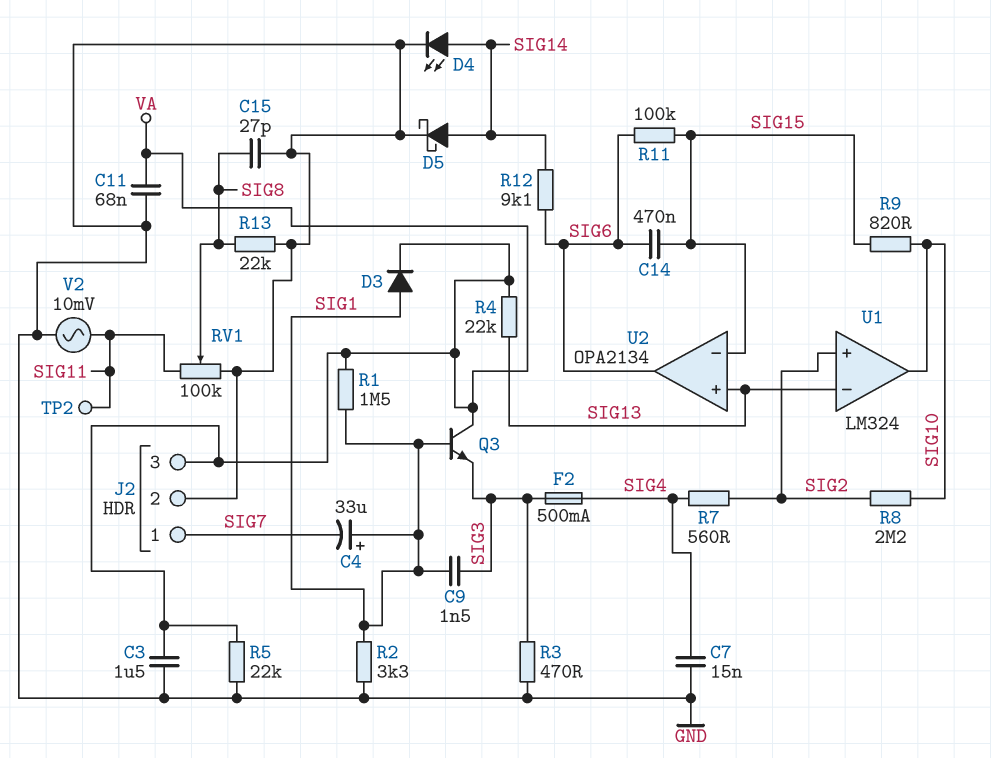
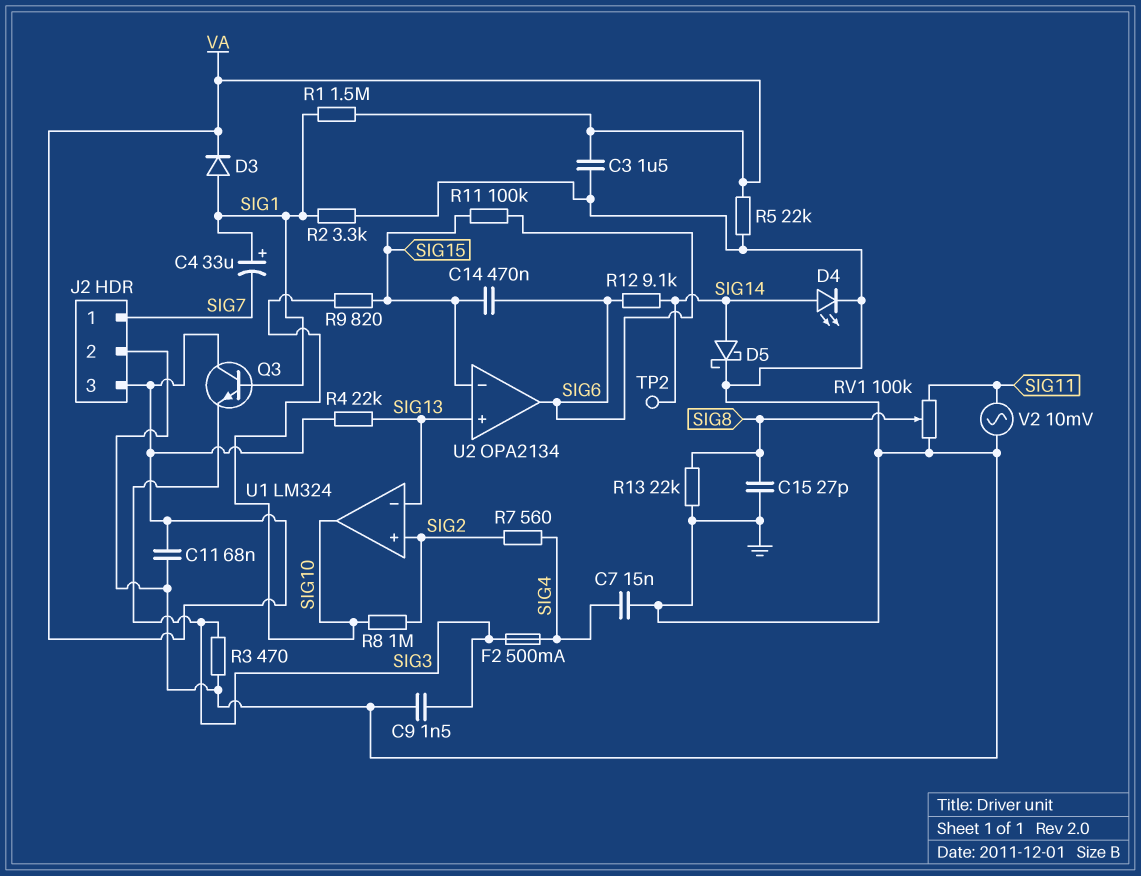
C9: 1.5nF (SIG1, SIG3) -> 1.5nF (GND, SIG3)
R8: 2.2M (SIG2, SIG10) -> 1M (SIG2, SIG10)
TP2: test point (SIG11) -> test point (SIG14)

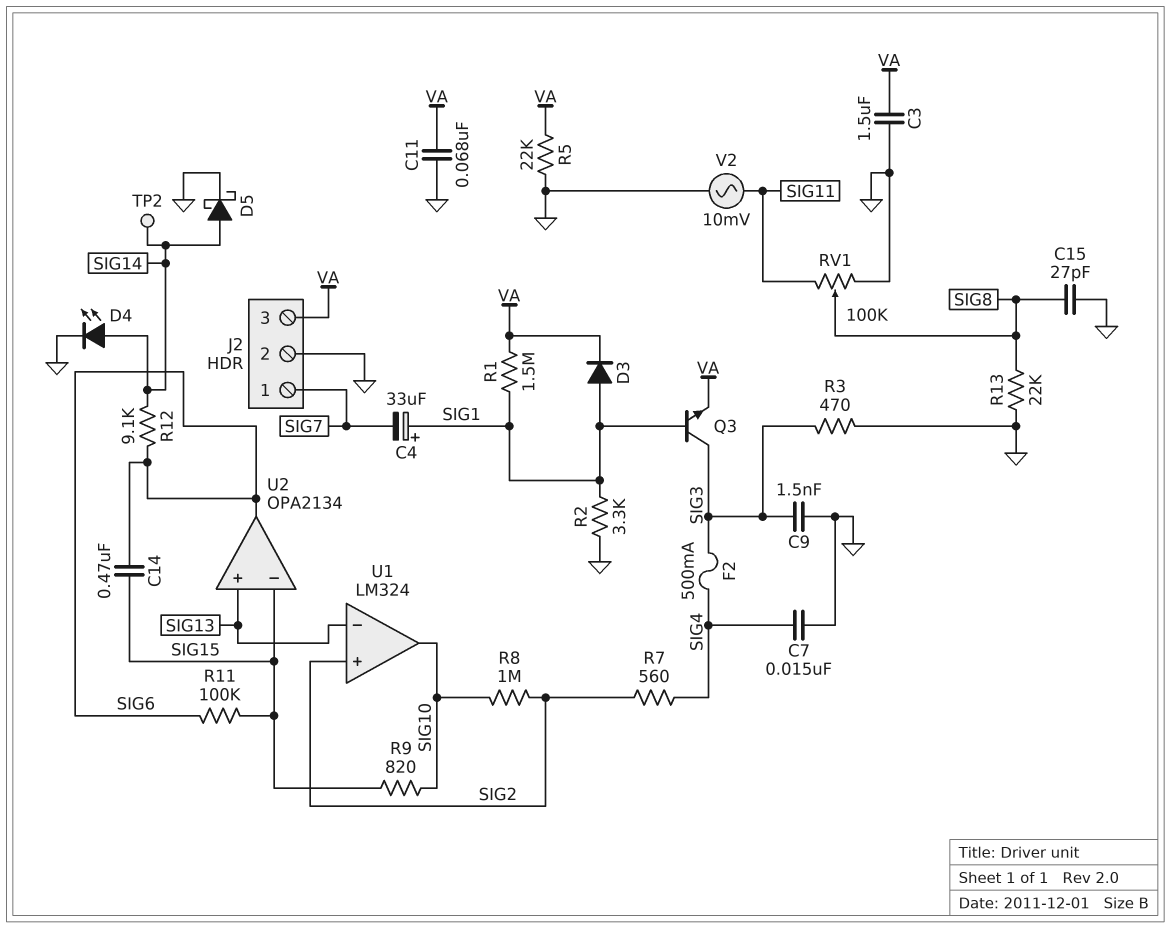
Q3: NPN (B SIG1, C VA, E SIG3) -> NPN (B SIG1, C SIG3, E VA)
R4: 22k (SIG13, VA) -> none

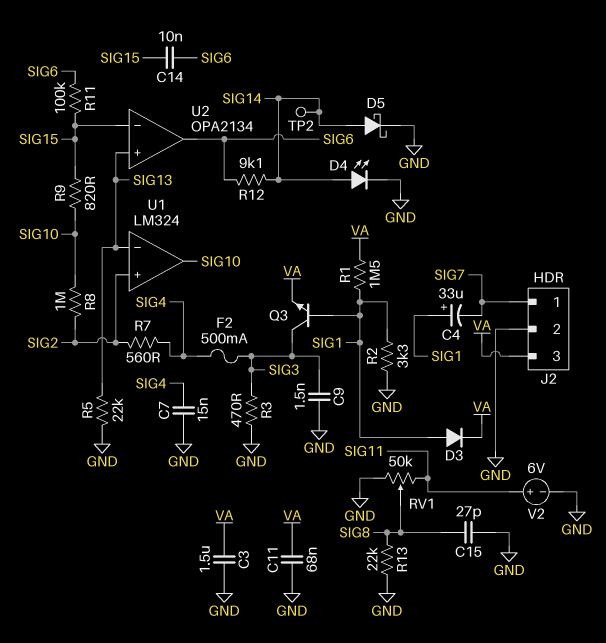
C14: 470nF (SIG6, SIG15) -> 10nF (SIG6, SIG15)
R5: 22k (GND, VA) -> 22k (GND, SIG13)
RV1: 100k (GND, SIG11, wiper SIG8) -> 50k (GND, SIG11, wiper SIG8)
V2: AC 10mV (GND, SIG11) -> 6V (plus SIG11, minus GND)

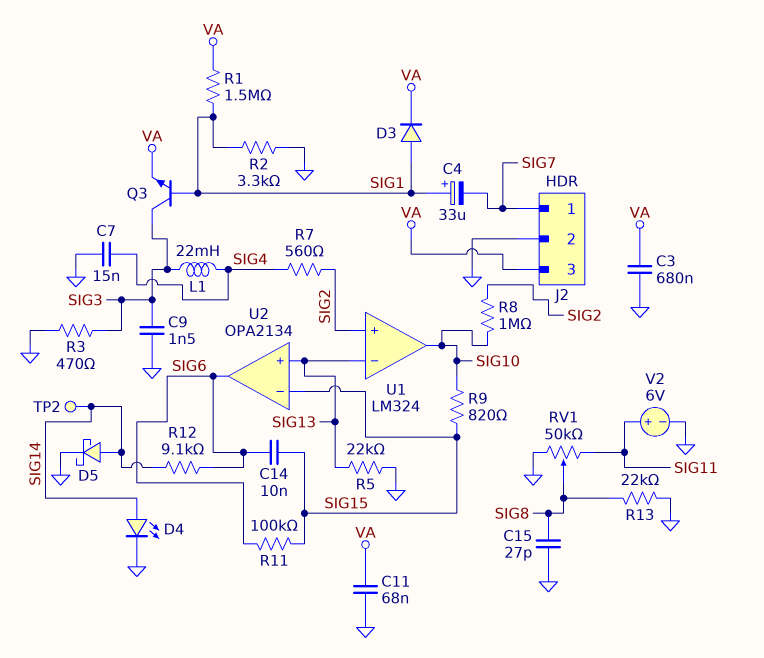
C3: 1.5uF (GND, VA) -> 680nF (GND, VA)
F2: 500mA (SIG3, SIG4) -> none
L1: none -> 22mH (SIG3, SIG4)

